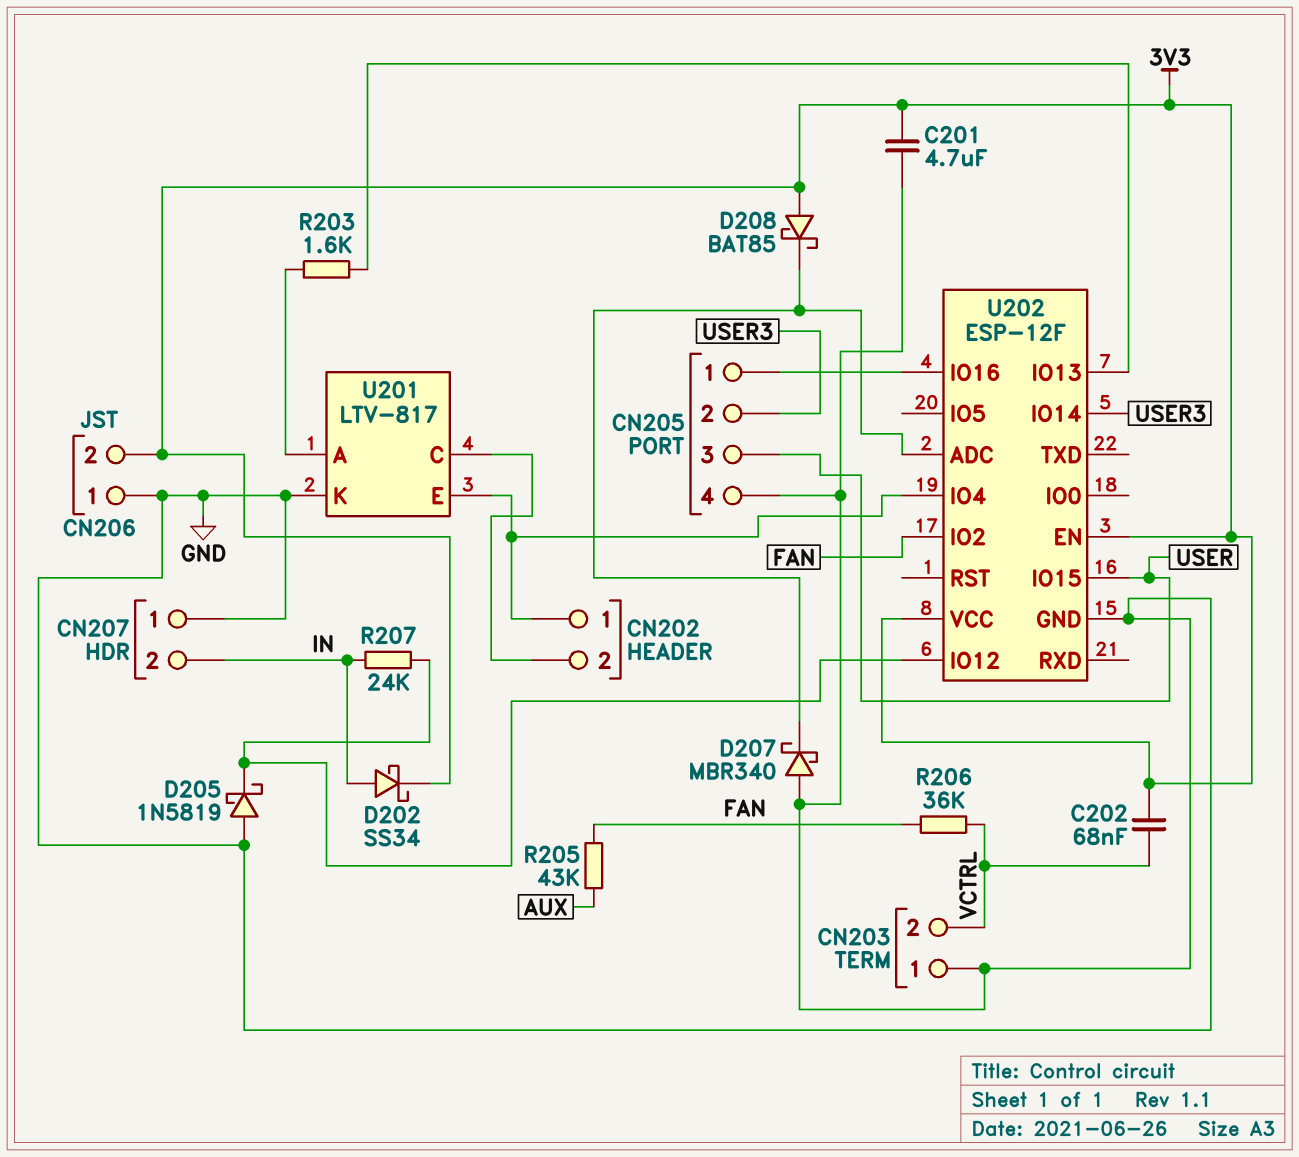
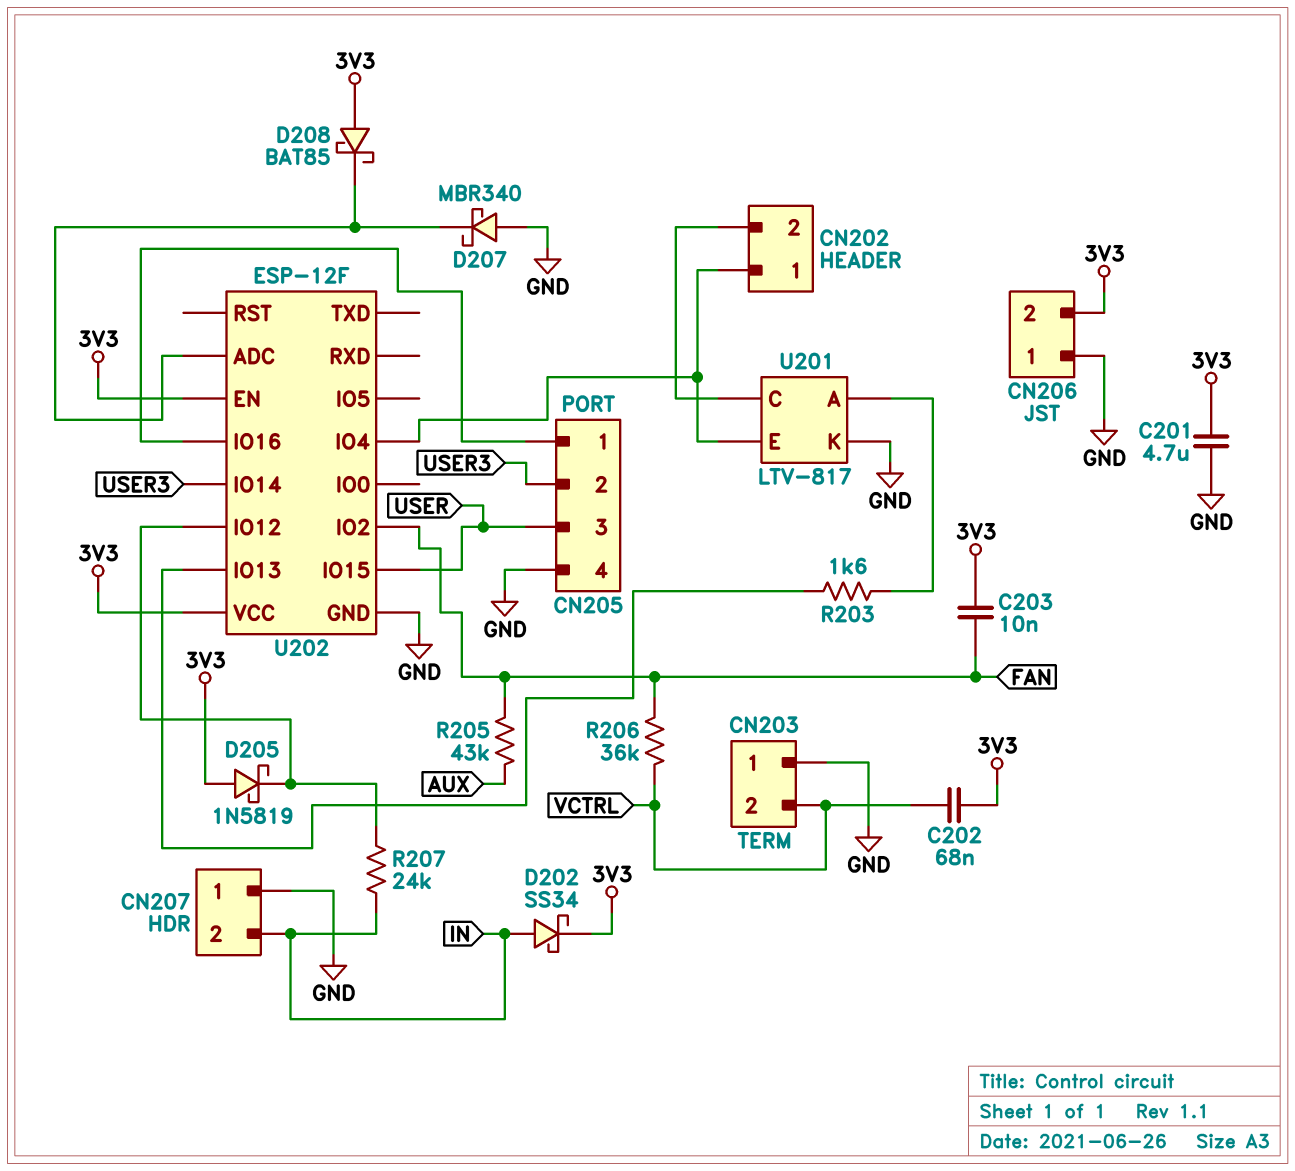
C203: none -> 10nF (3V3, FAN)
D205: schottky 1N5819 (A GND, K U202/IO12) -> schottky 1N5819 (A 3V3, K U202/IO12)

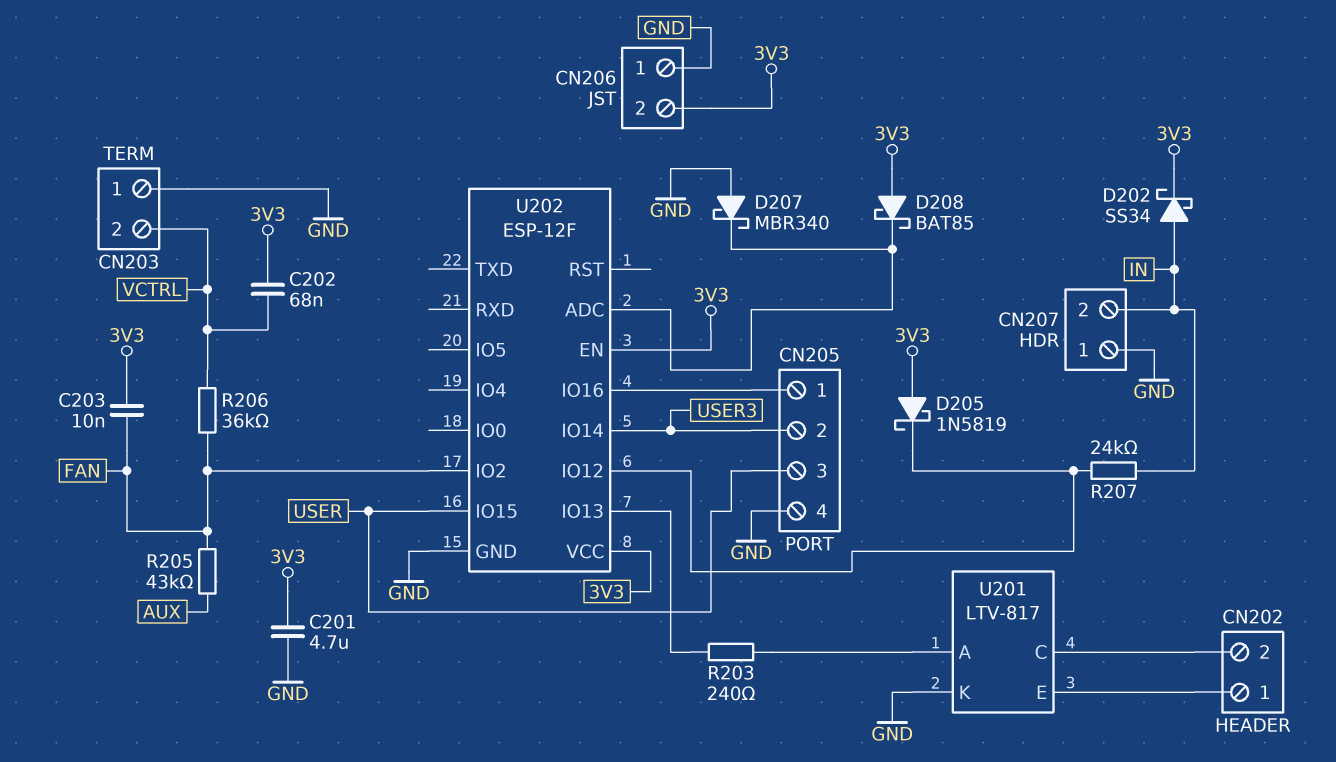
R203: 1.6k (U201/A, U202/IO13) -> 240 (U201/A, U202/IO13)
U202 pin IO4: CN202/1 -> none

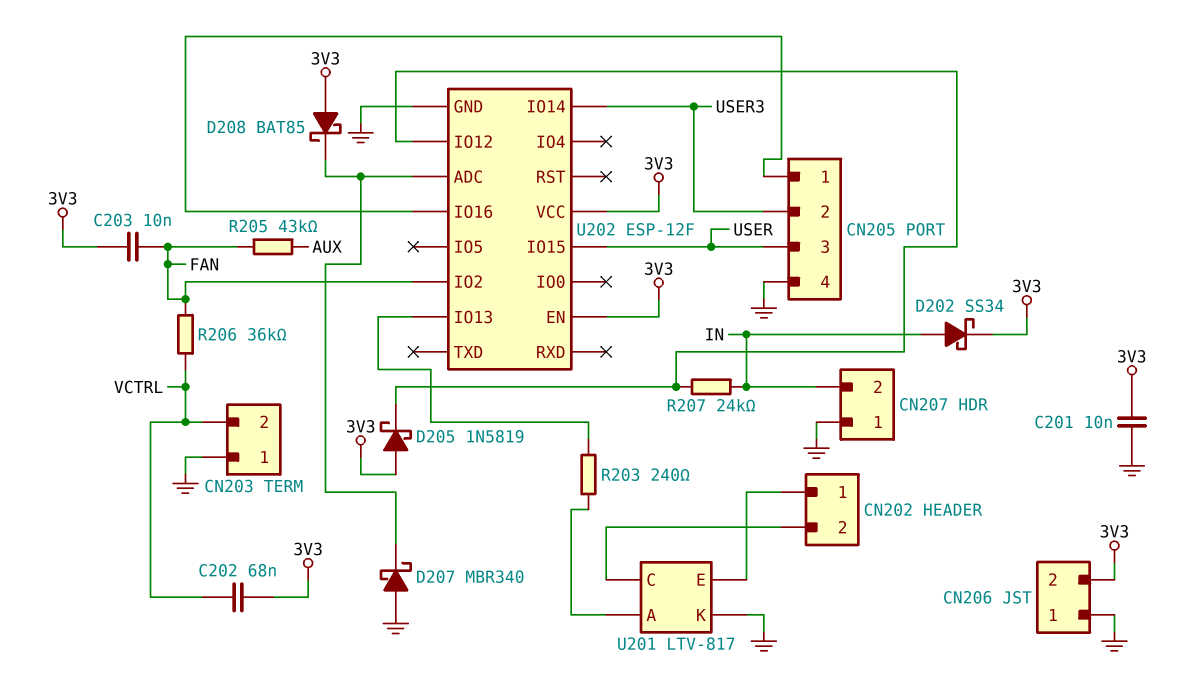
C201: 4.7uF (3V3, GND) -> 10nF (3V3, GND)

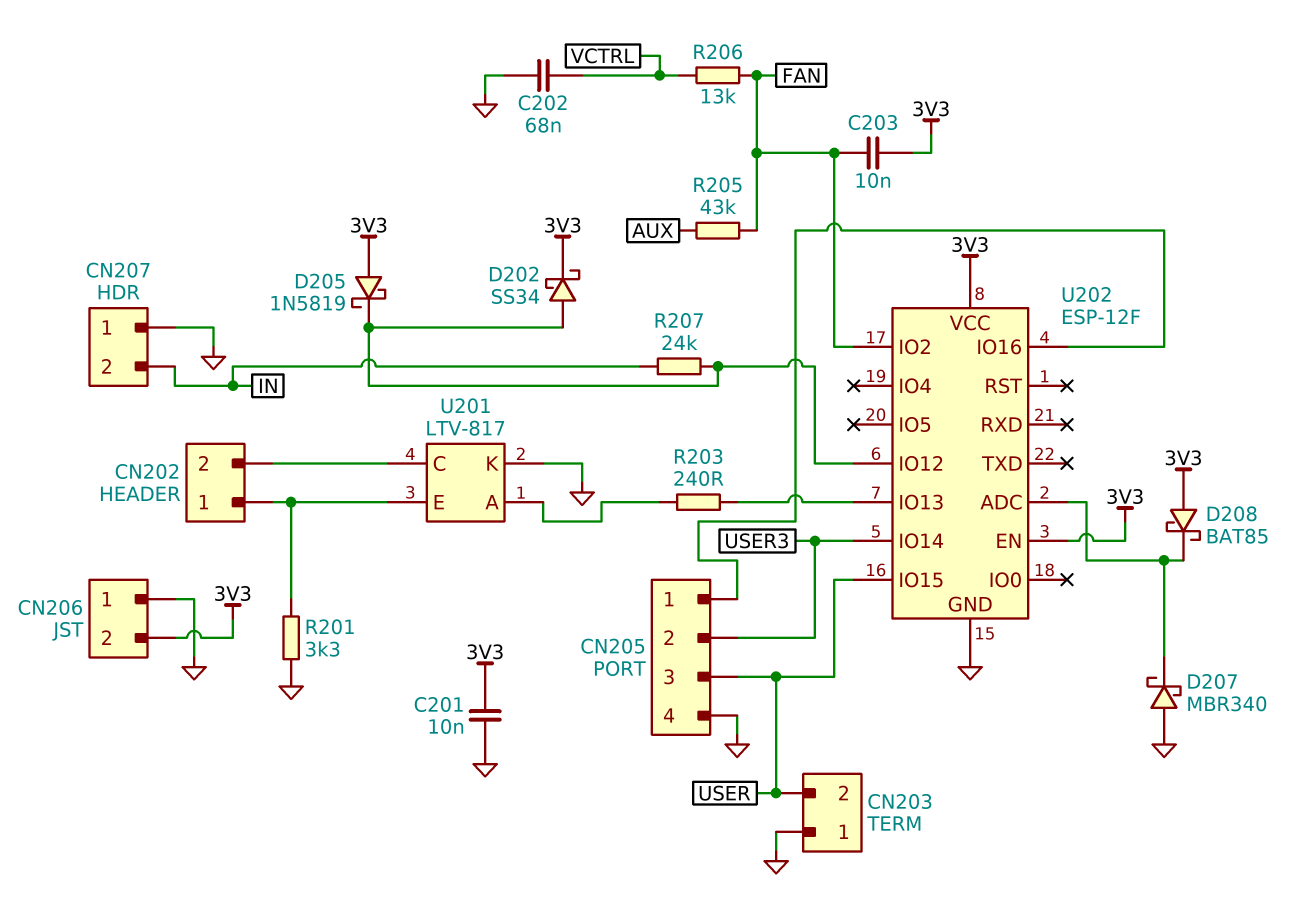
C202: 68nF (3V3, VCTRL) -> 68nF (GND, VCTRL)
CN203 pin 2: VCTRL -> USER
D202: schottky SS34 (A IN, K 3V3) -> schottky SS34 (A U202/IO12, K 3V3)
R201: none -> 3.3k (CN202/1, GND)
R206: 36k (FAN, VCTRL) -> 13k (FAN, VCTRL)

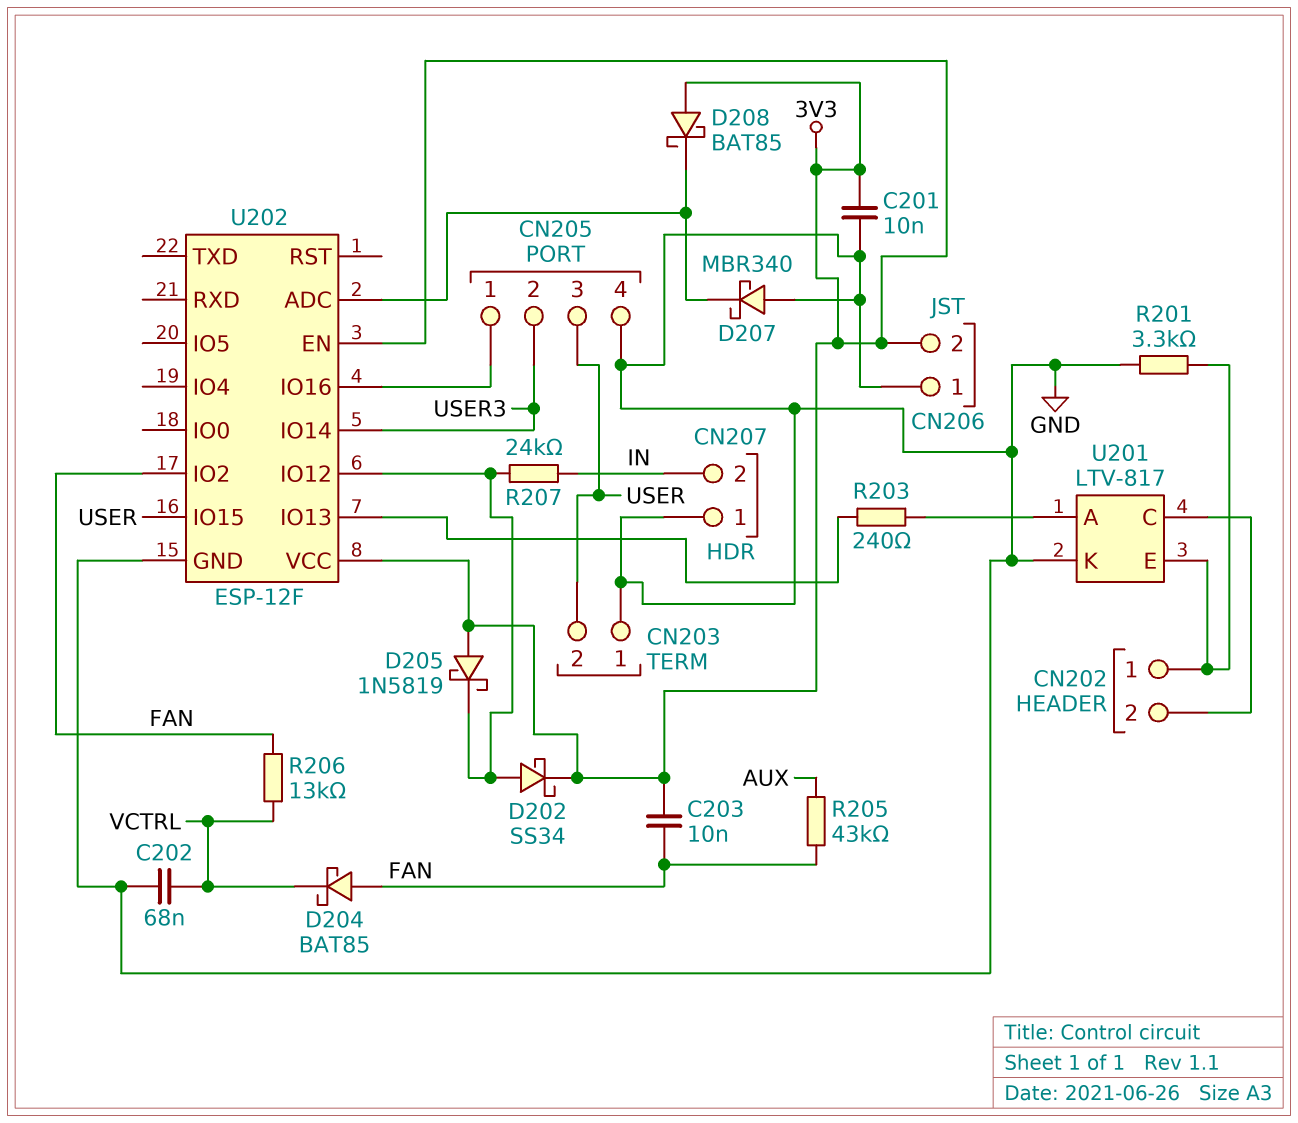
D204: none -> schottky BAT85 (A FAN, K VCTRL)

